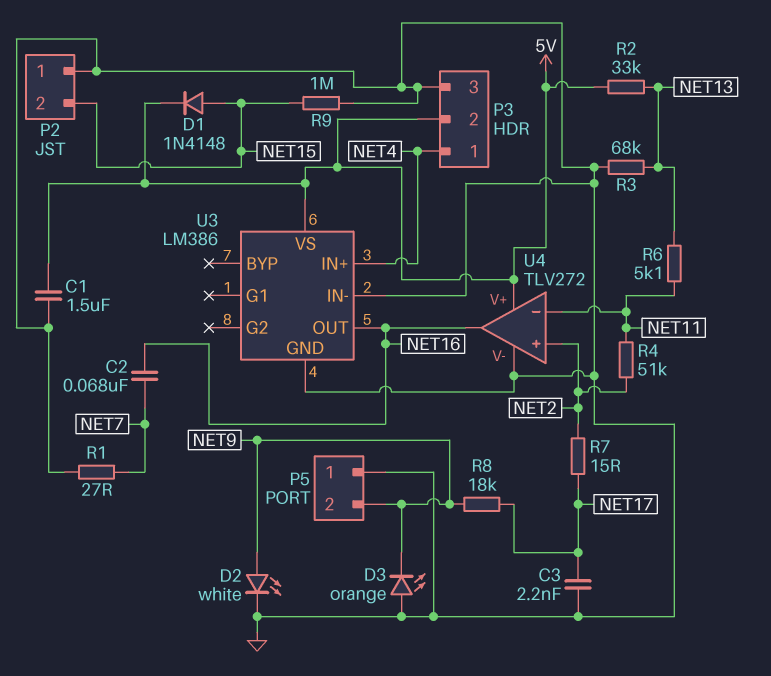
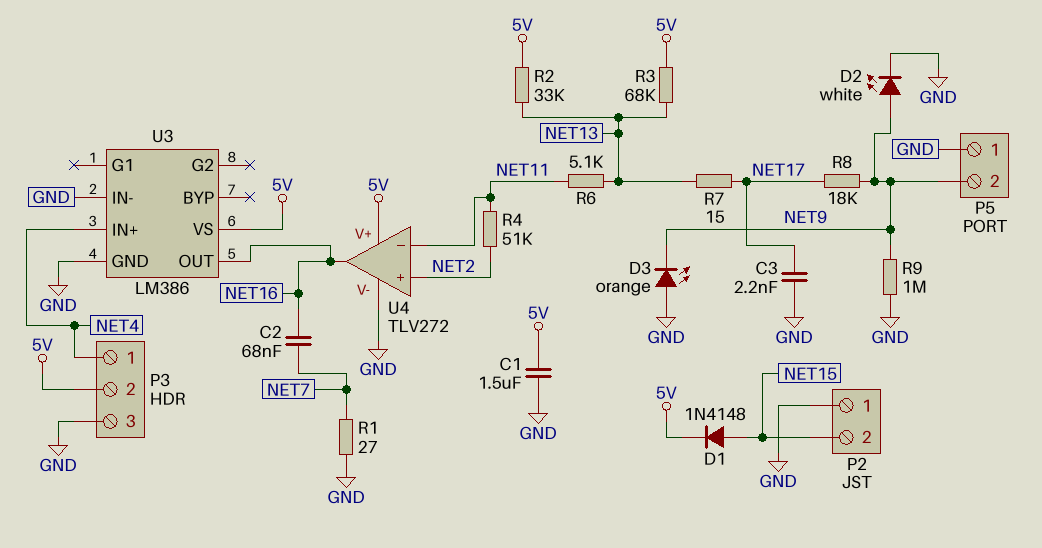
R3: 68k (GND, NET13) -> 68k (5V, NET13)
R7: 15 (NET2, NET17) -> 15 (NET13, NET17)
R9: 1M (GND, NET15) -> 1M (GND, NET9)

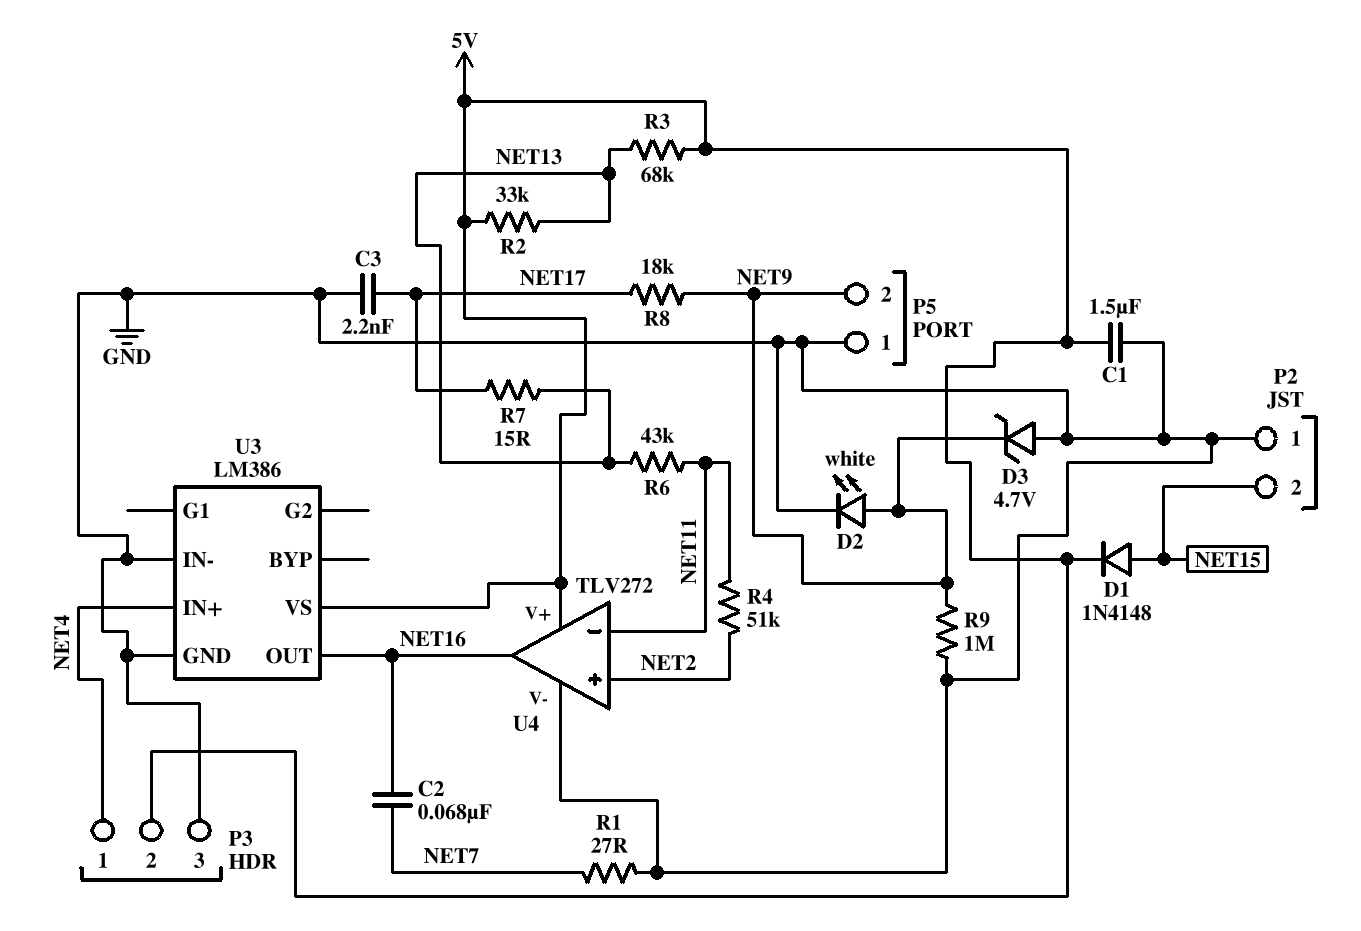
D3: LED orange (A GND, K NET9) -> zener 4.7V (A GND, K NET9)
R6: 5.1k (NET11, NET13) -> 43k (NET11, NET13)

